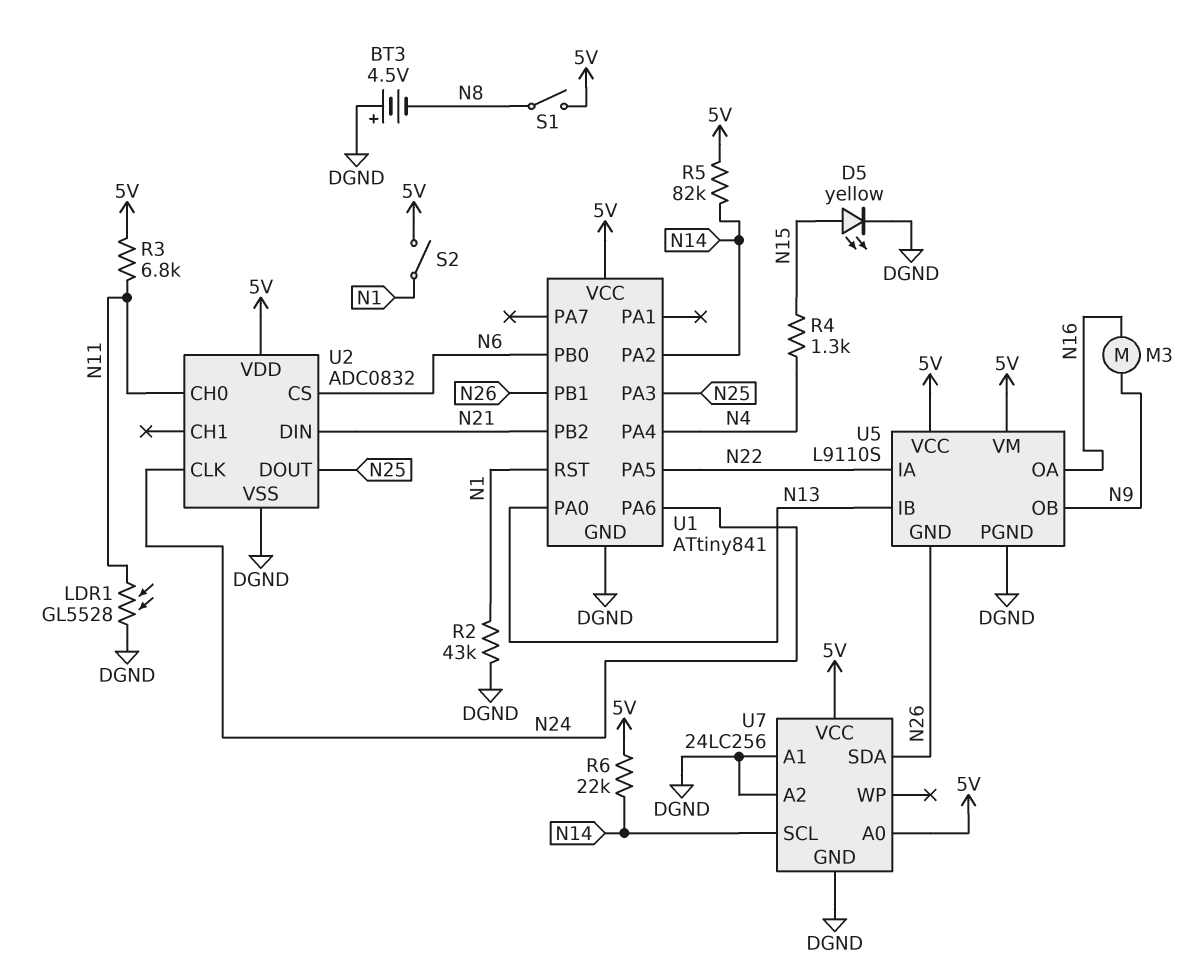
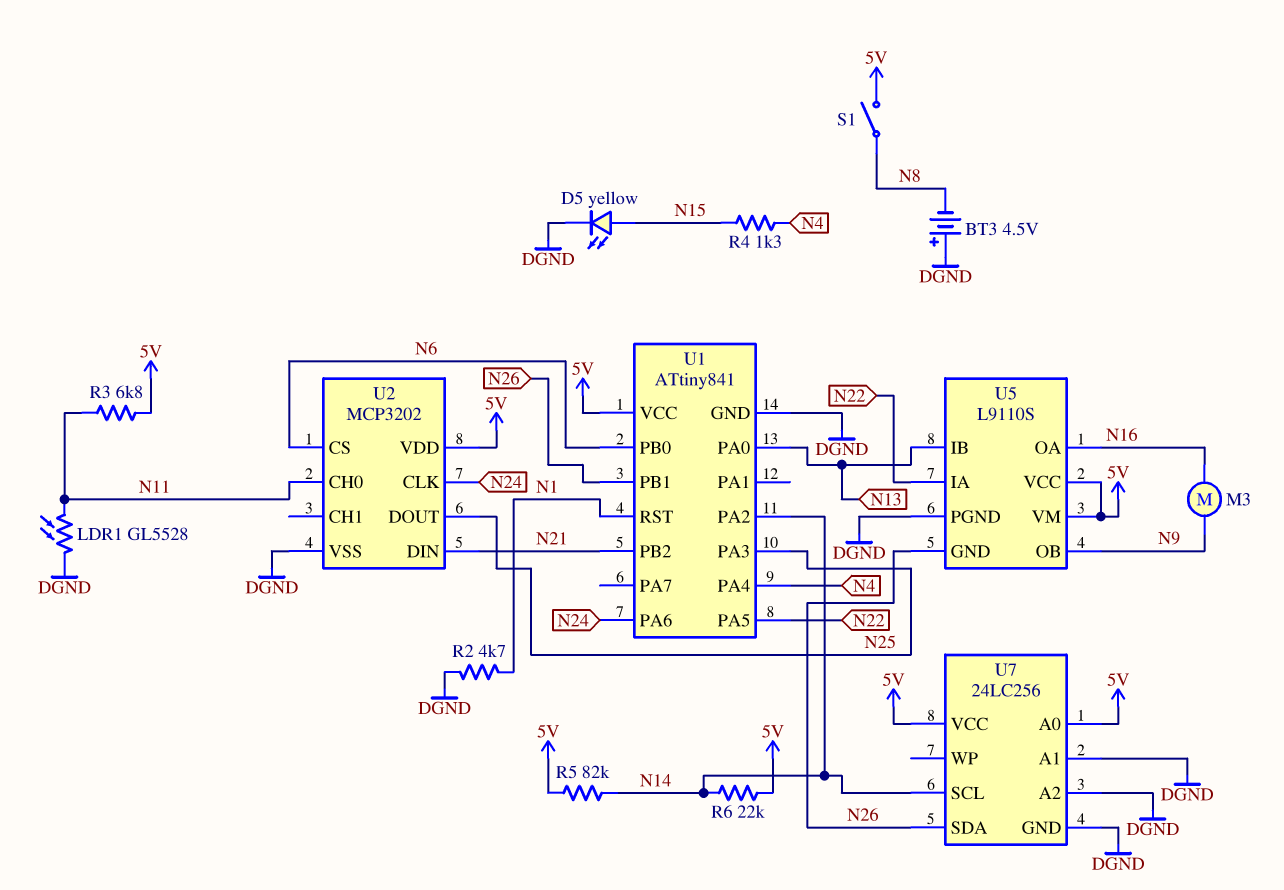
R2: 43k (DGND, N1) -> 4.7k (DGND, N1)
S2: switch (5V, N1) -> none
U2: ADC0832 -> MCP3202

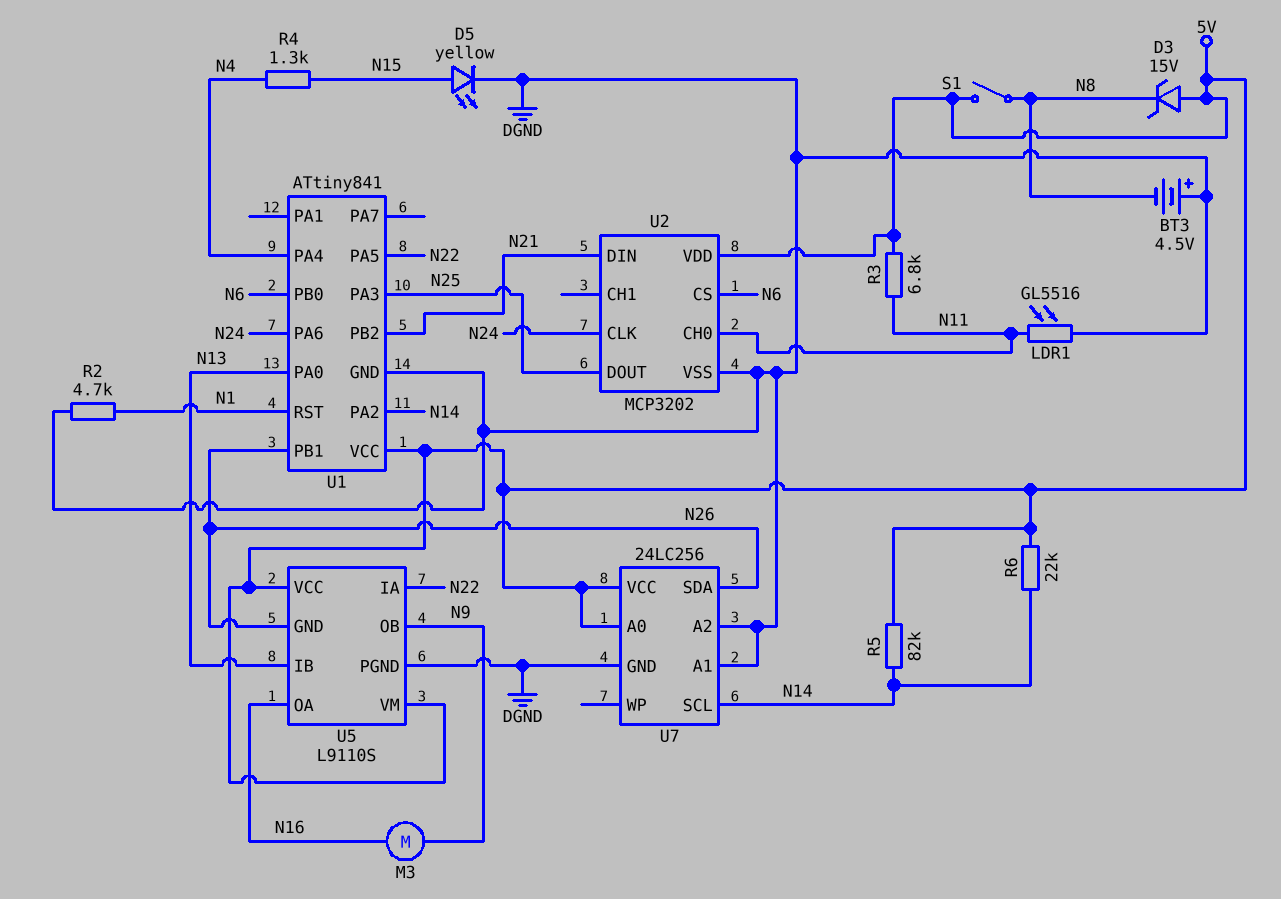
D3: none -> zener 15V (A 5V, K N8)
LDR1: GL5528 (DGND, N11) -> GL5516 (DGND, N11)

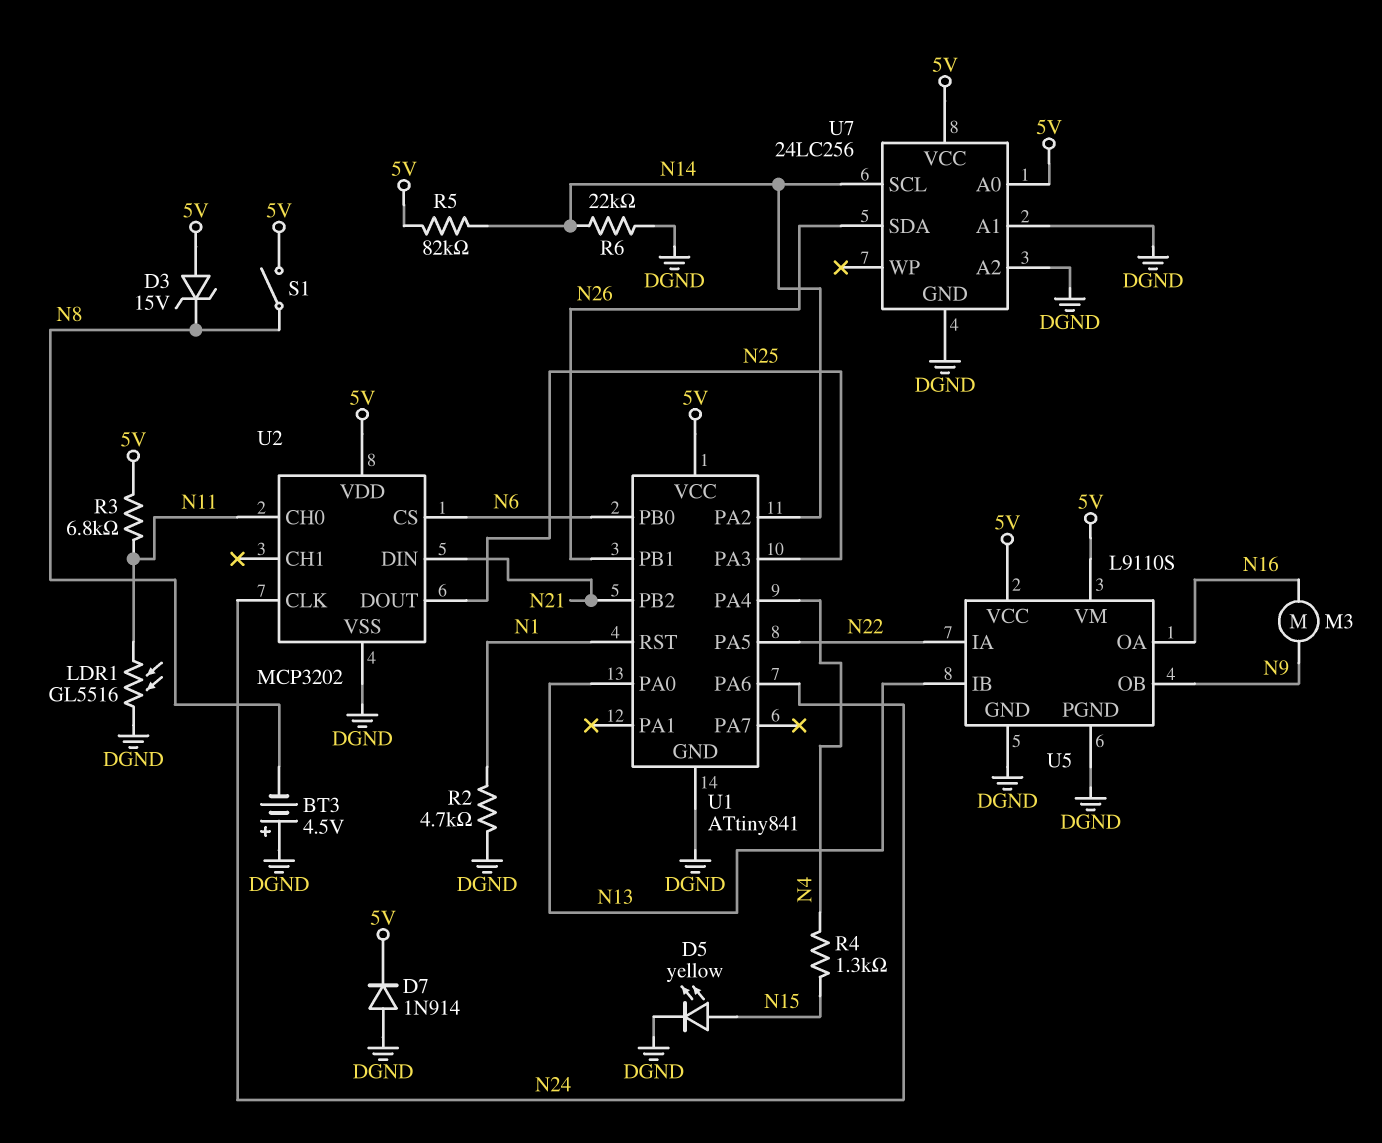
D7: none -> diode 1N914 (A DGND, K 5V)
R6: 22k (5V, N14) -> 22k (DGND, N14)
U5 pin GND: N26 -> DGND

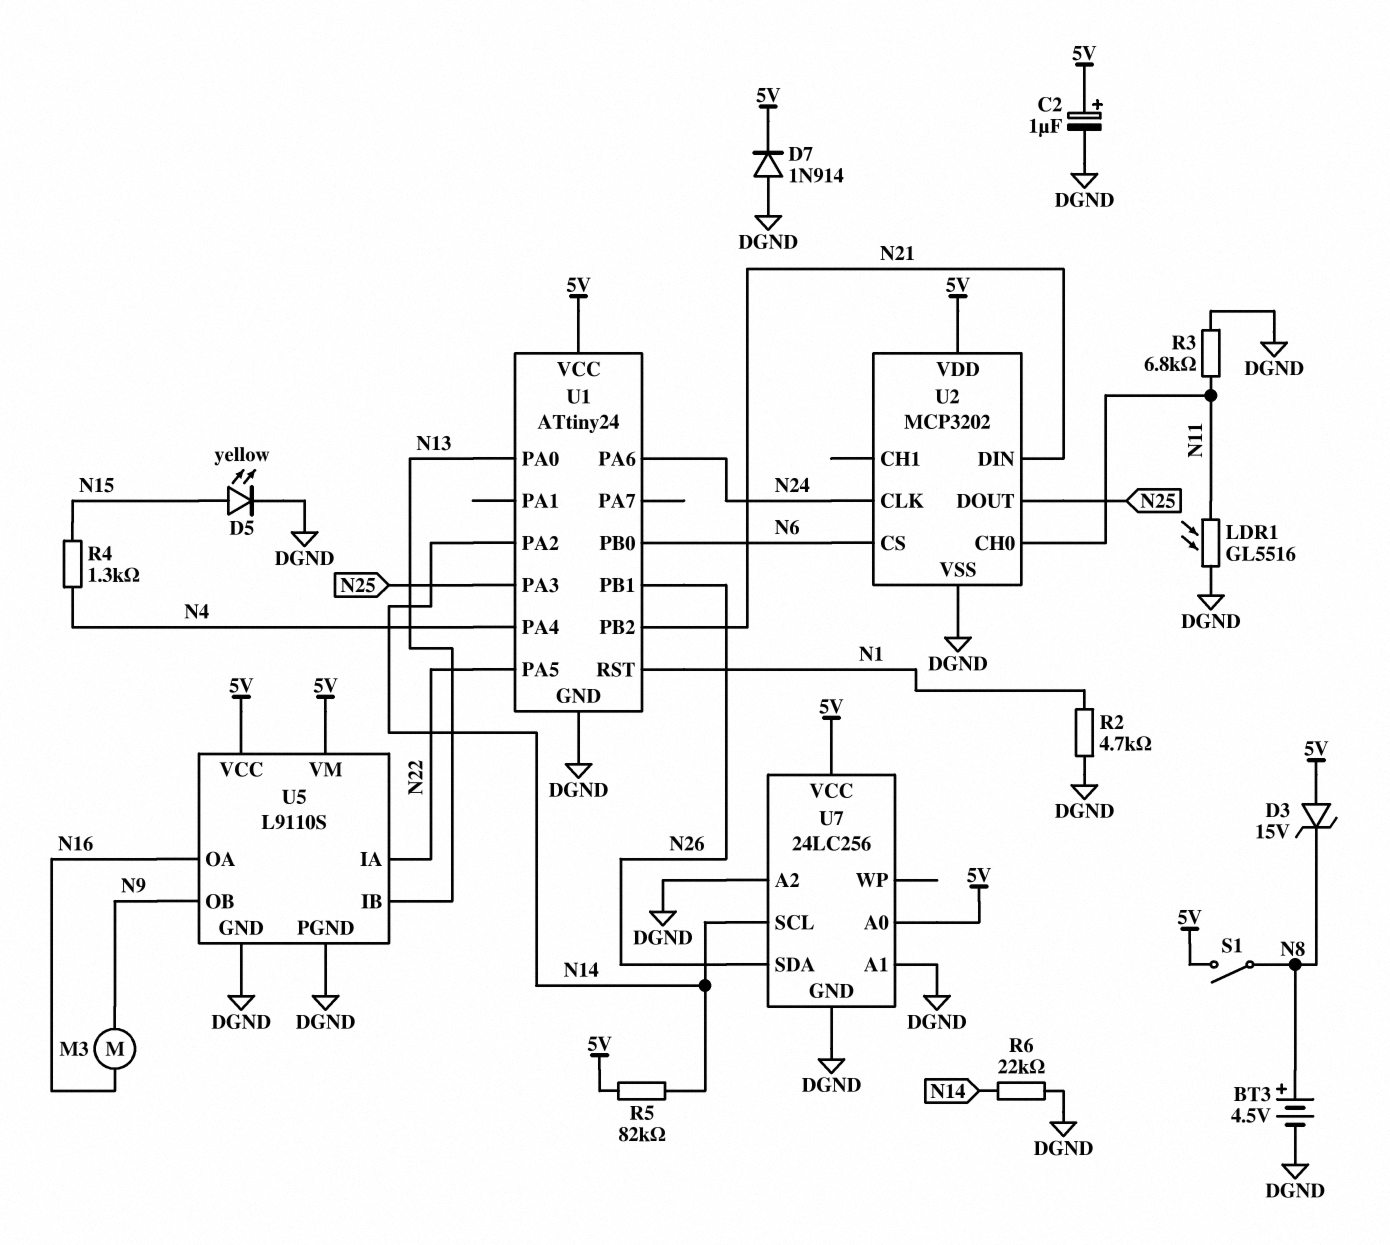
BT3: 4.5V (plus DGND, minus N8) -> 4.5V (plus N8, minus DGND)
C2: none -> 1uF (plus 5V, minus DGND)
R3: 6.8k (5V, N11) -> 6.8k (DGND, N11)
U1: ATtiny841 -> ATtiny24

